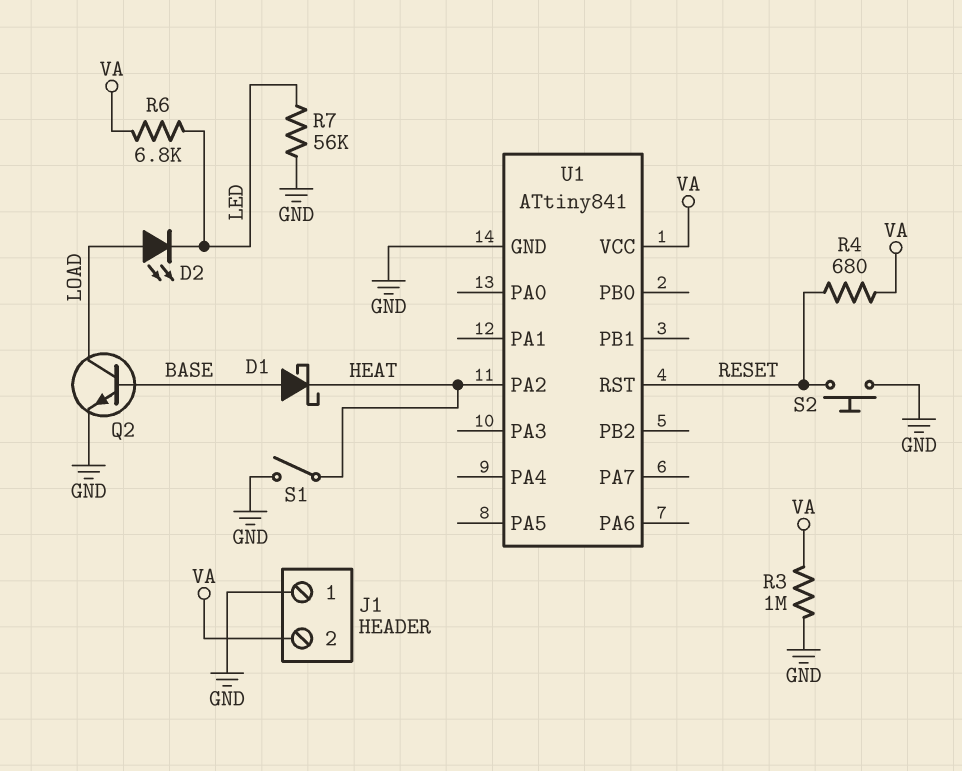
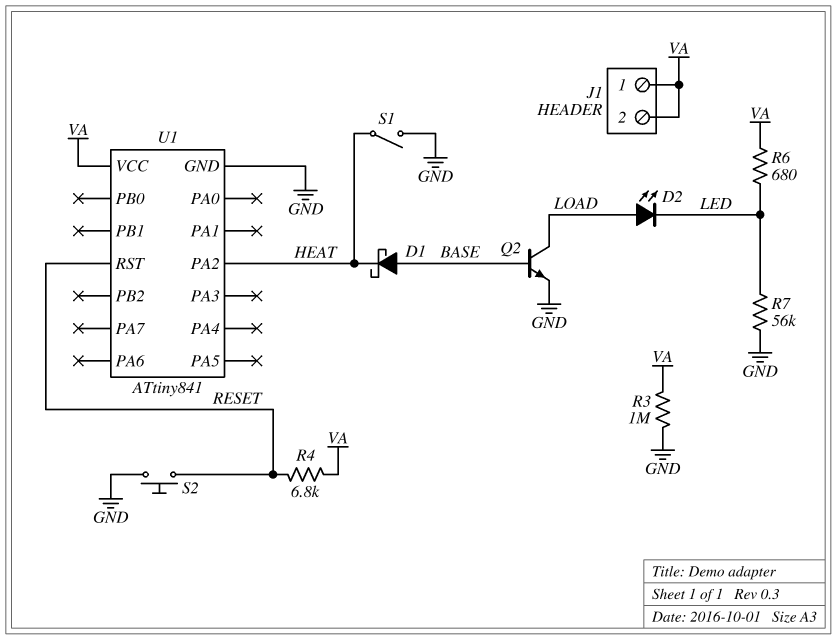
J1 pin 1: GND -> VA
R4: 680 (RESET, VA) -> 6.8k (RESET, VA)
R6: 6.8k (LED, VA) -> 680 (LED, VA)

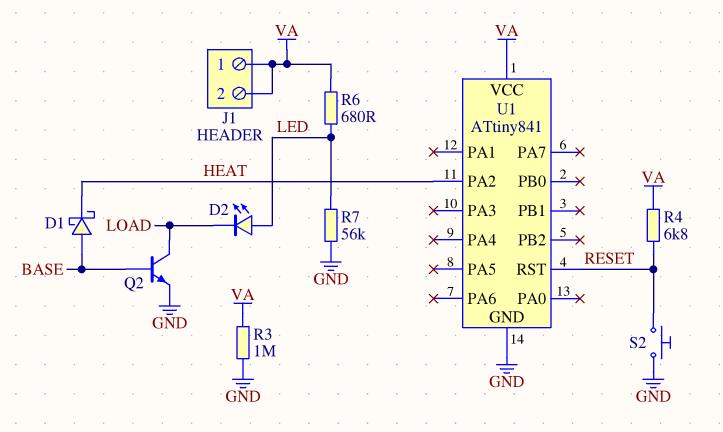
D2: LED (A LOAD, K LED) -> LED (A LED, K LOAD)
S1: switch (GND, HEAT) -> none

